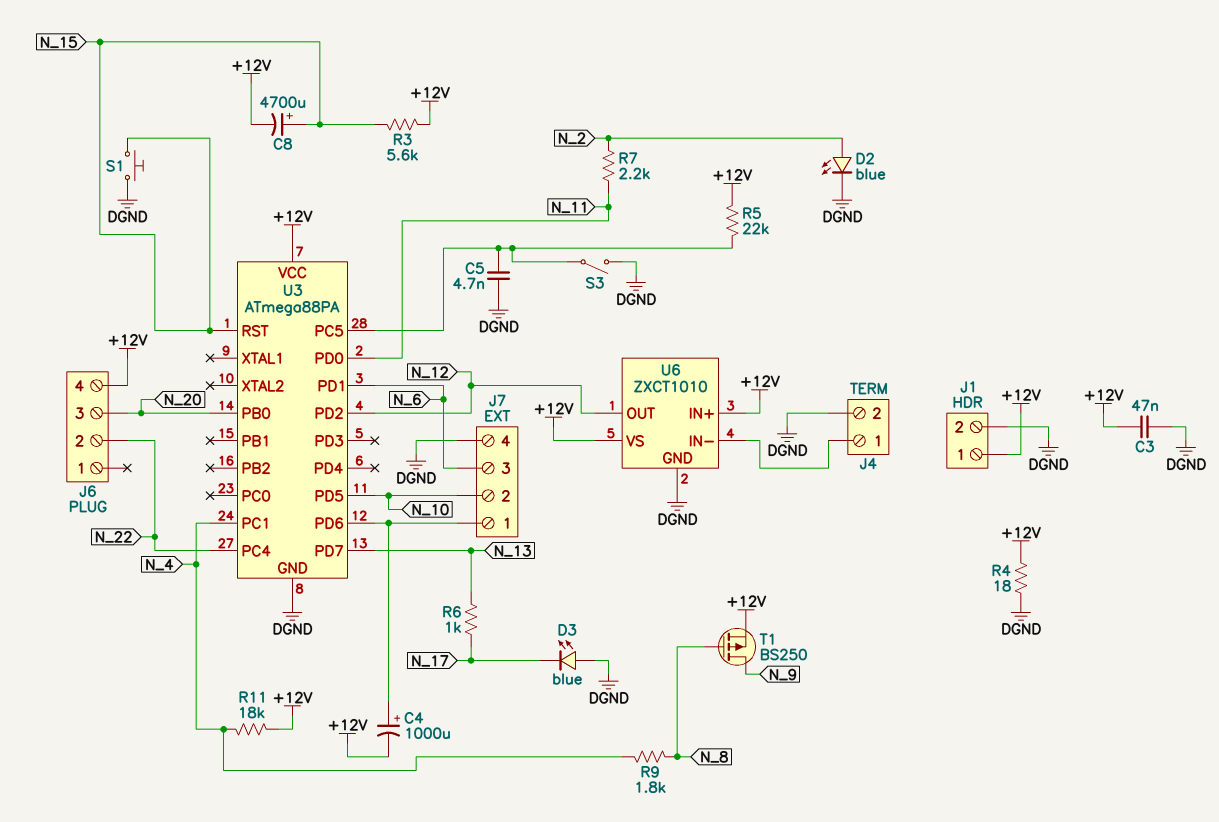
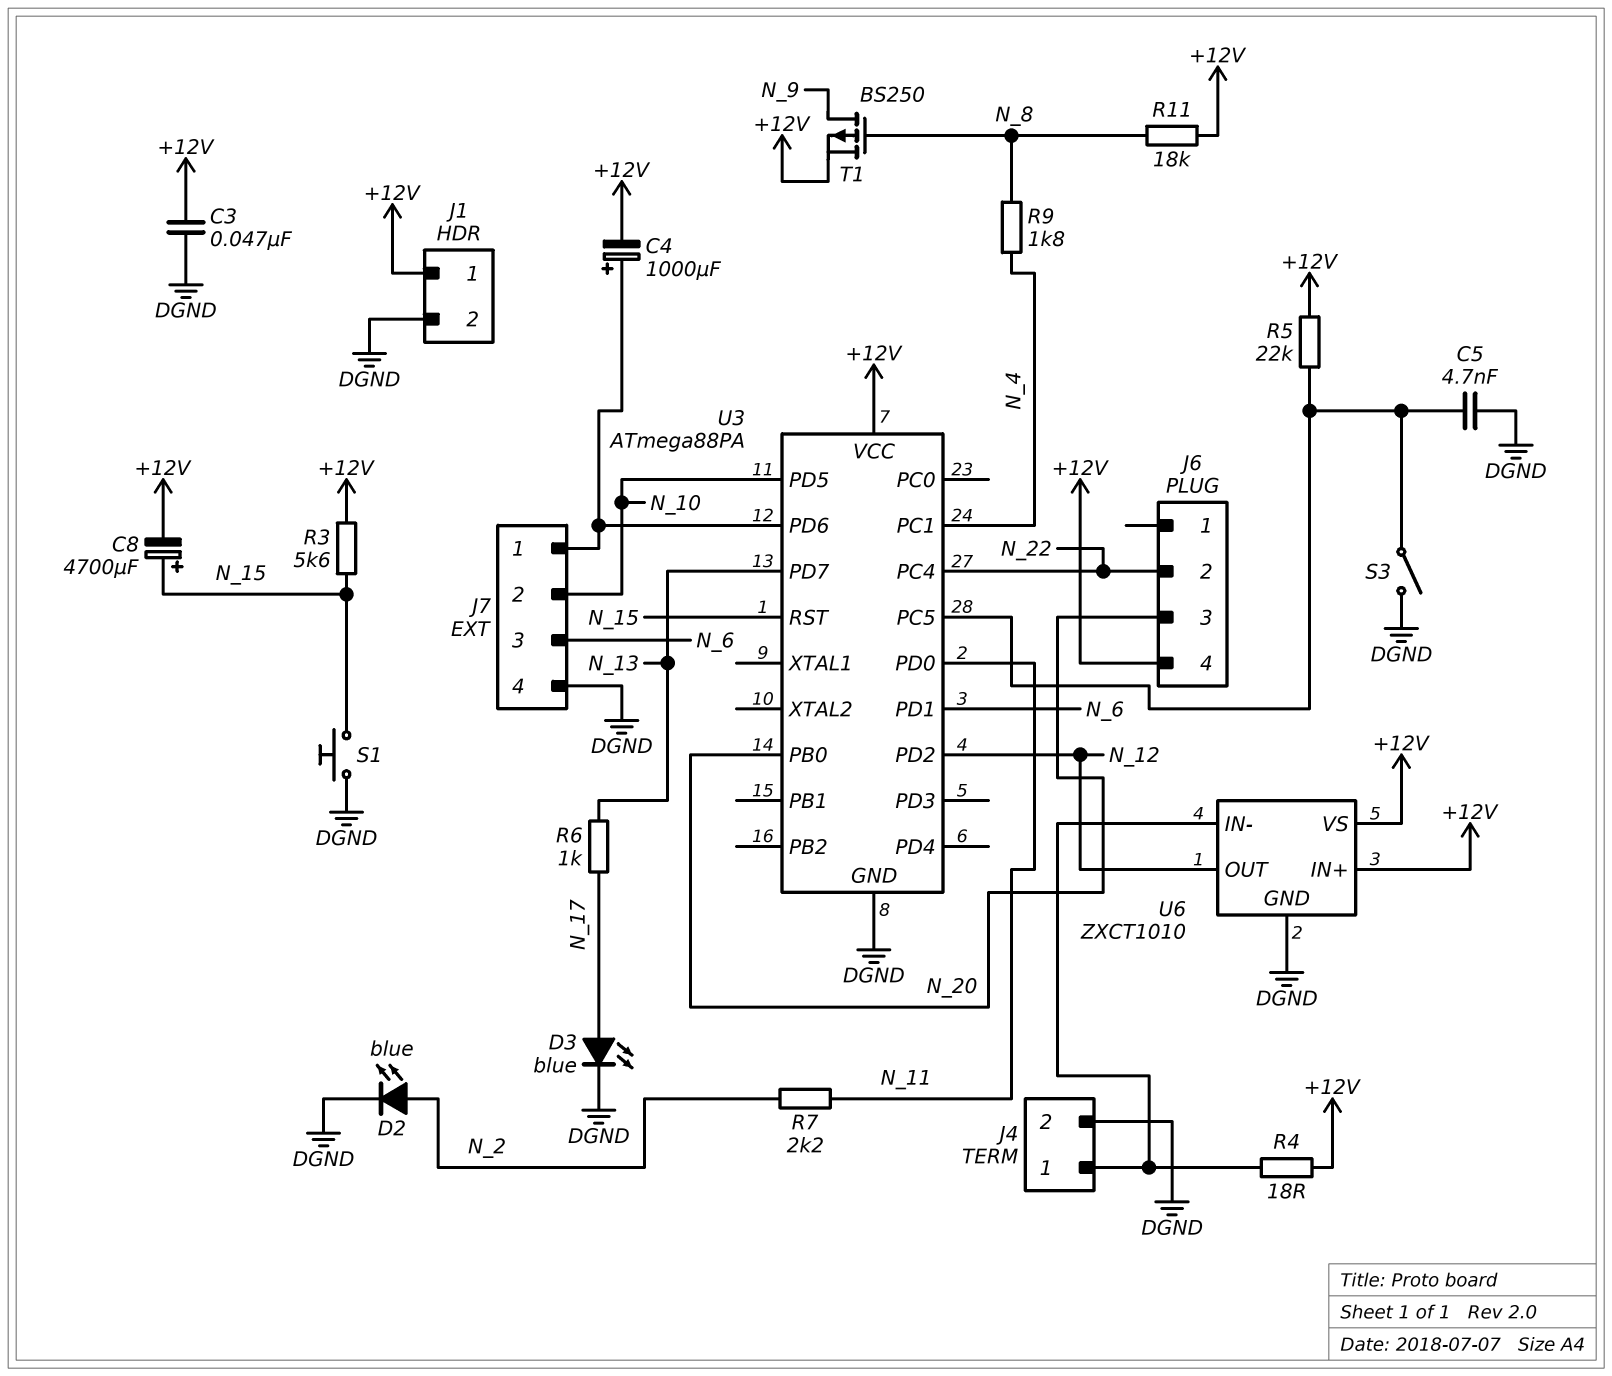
D3: LED blue (A DGND, K N_17) -> LED blue (A N_17, K DGND)
R4: 18 (+12V, DGND) -> 18 (+12V, J4/1)
R11: 18k (+12V, N_4) -> 18k (+12V, N_8)

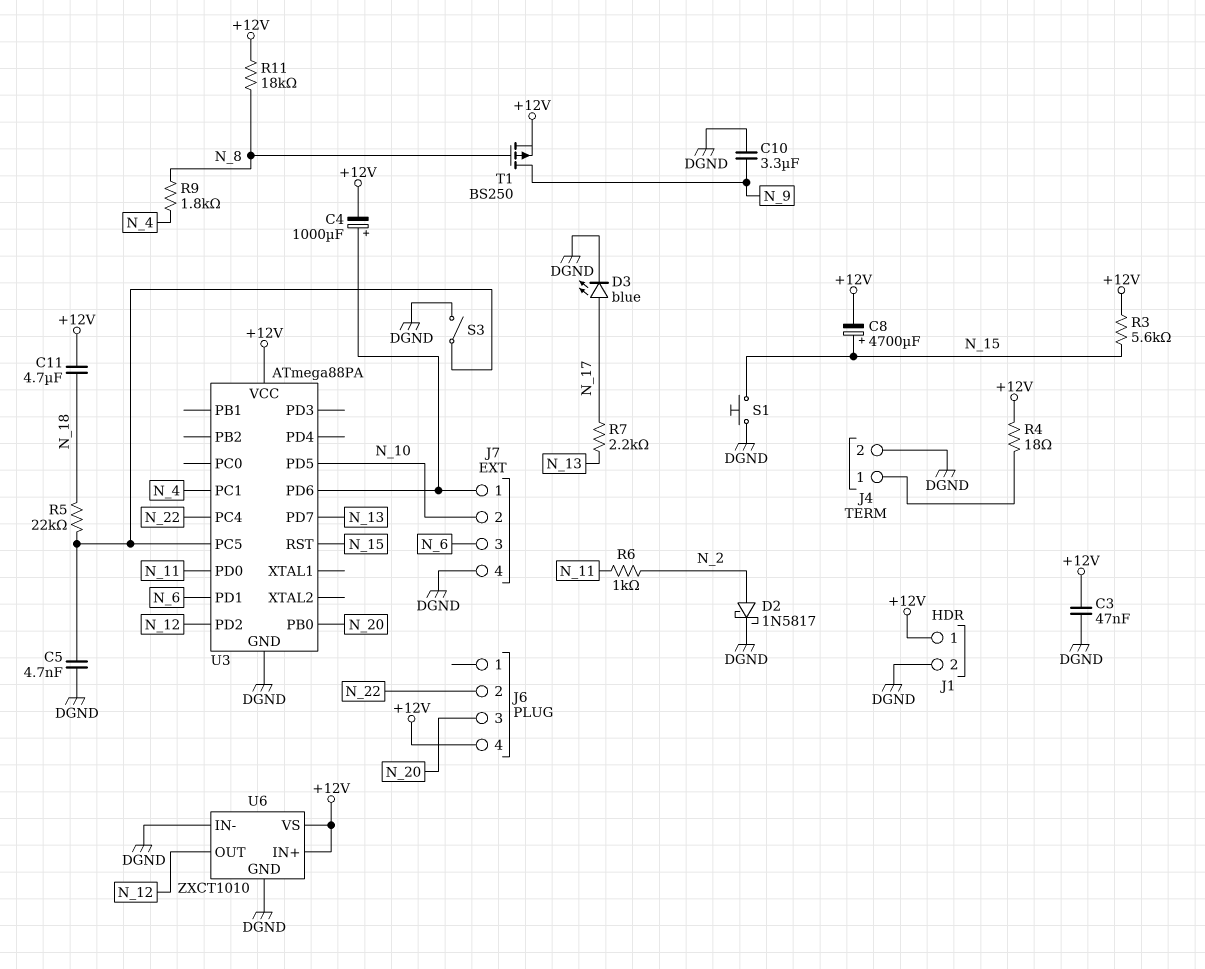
C10: none -> 3.3uF (DGND, N_9)
C11: none -> 4.7uF (+12V, N_18)
D2: LED blue (A N_2, K DGND) -> schottky 1N5817 (A N_2, K DGND)
R5: 22k (+12V, U3/PC5) -> 22k (N_18, U3/PC5)
R6: 1k (N_13, N_17) -> 1k (N_2, N_11)
R7: 2.2k (N_2, N_11) -> 2.2k (N_13, N_17)
U6 pin IN-: J4/1 -> DGND

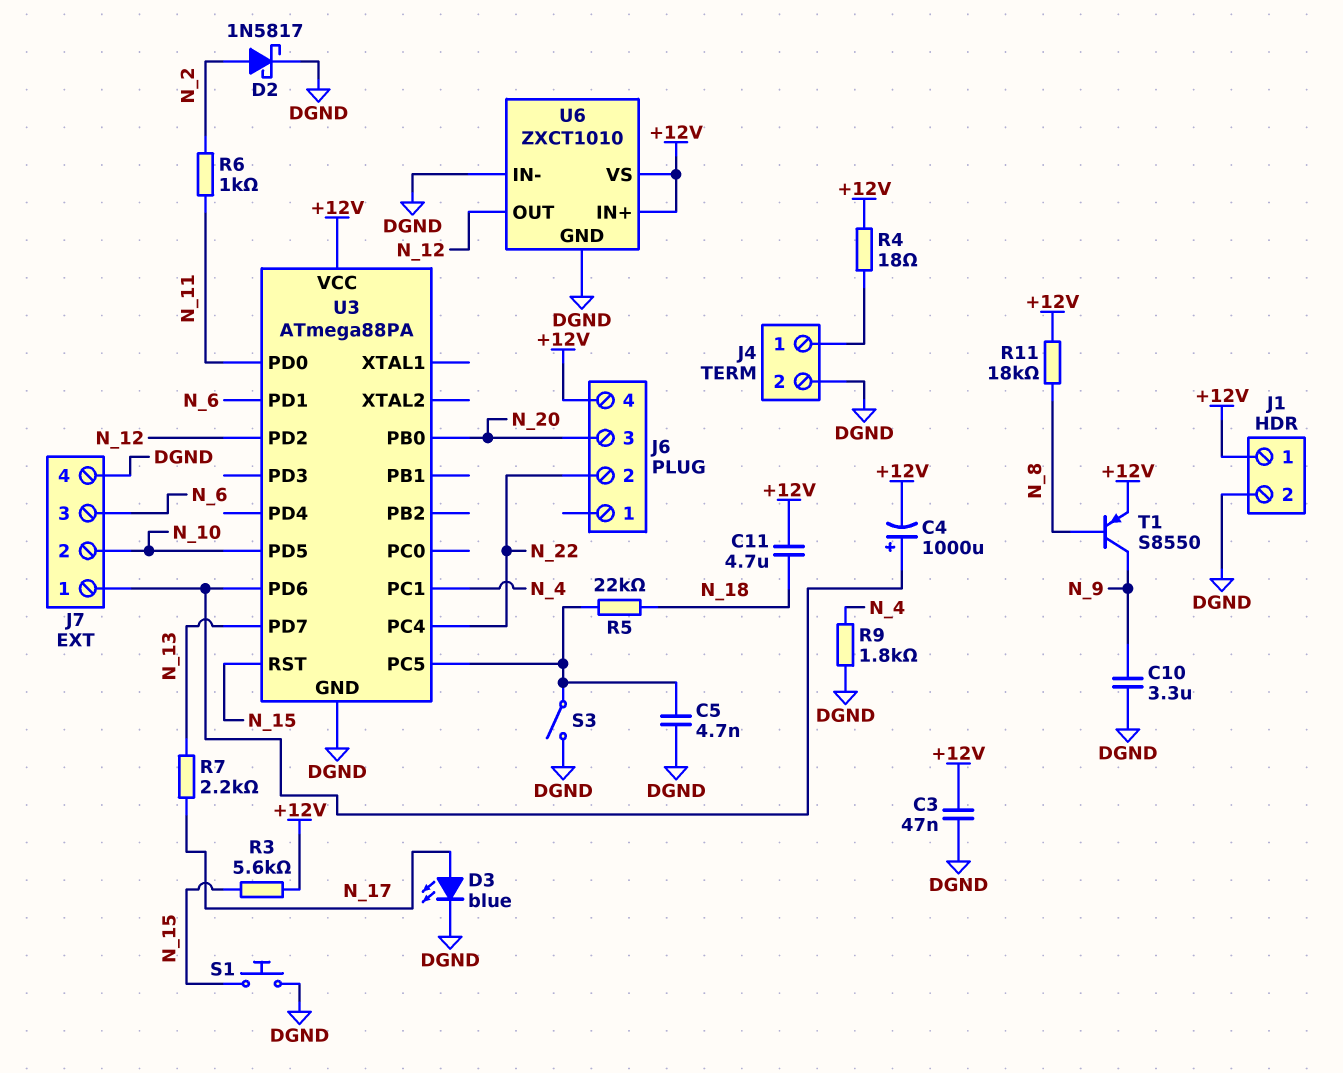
C8: 4700uF (plus N_15, minus +12V) -> none
R9: 1.8k (N_4, N_8) -> 1.8k (DGND, N_4)
T1: PMOS BS250 (G N_8, D N_9, S +12V) -> PNP S8550 (B N_8, C N_9, E +12V)

